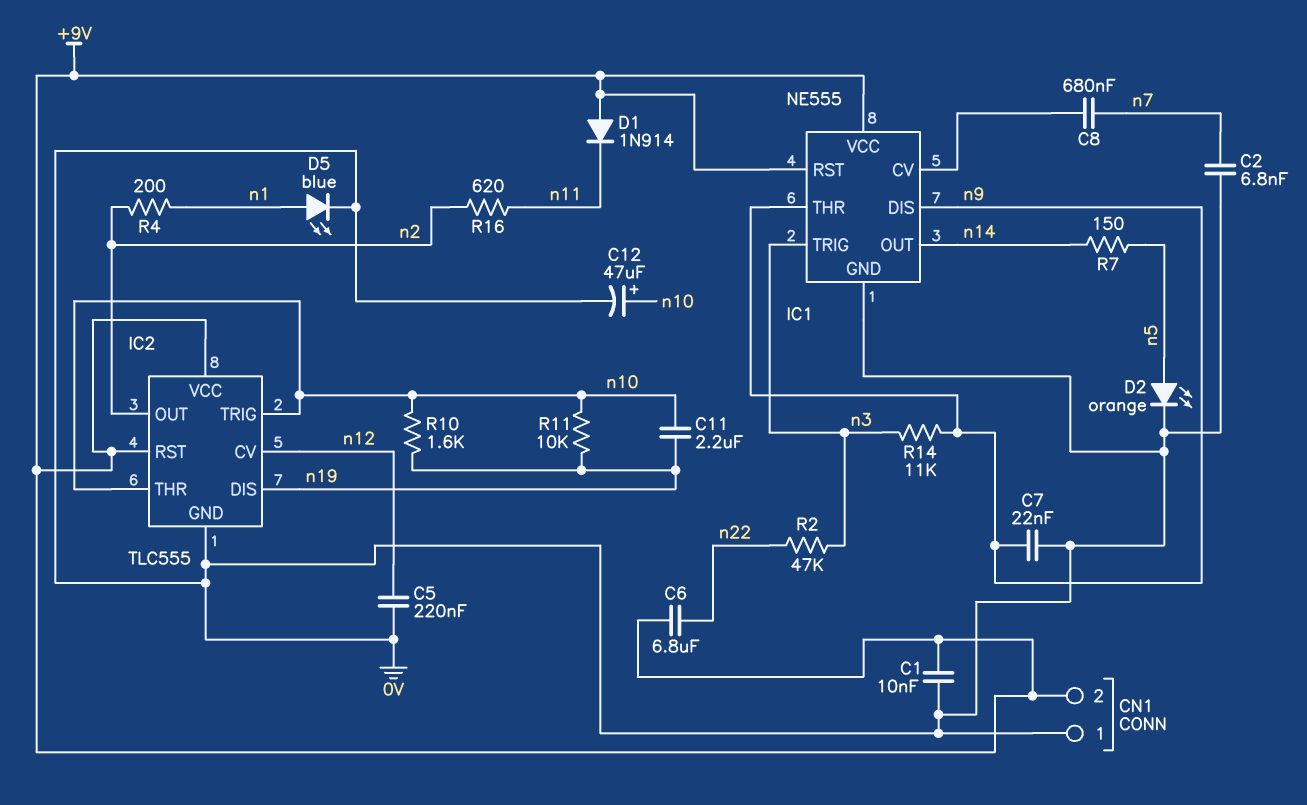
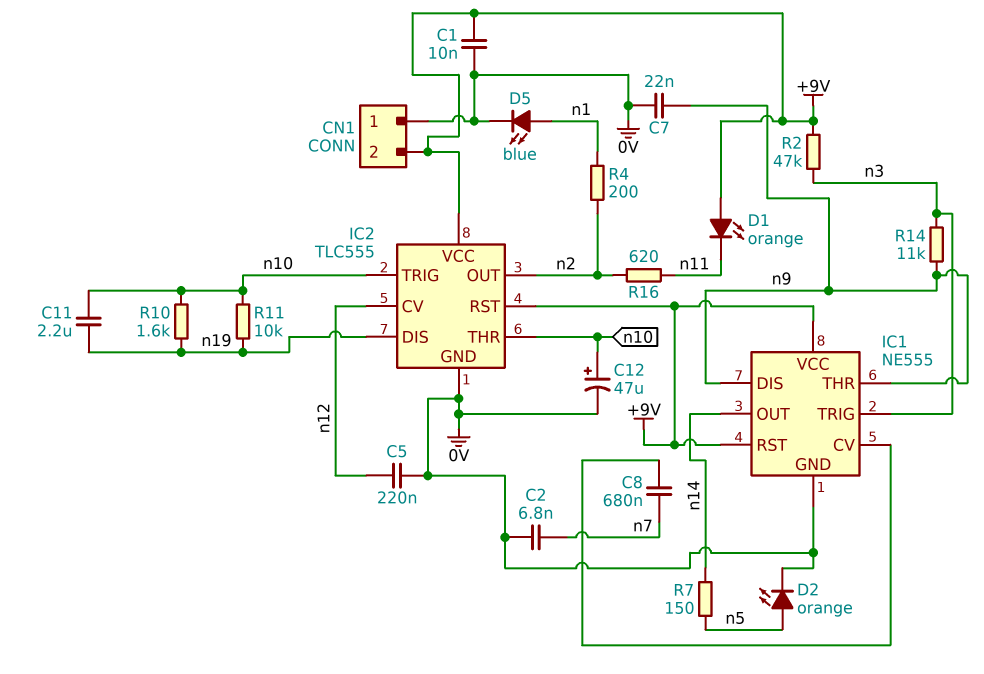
C6: 6.8uF (+9V, n22) -> none
D1: diode 1N914 (A +9V, K n11) -> LED orange (A +9V, K n11)
R2: 47k (n3, n22) -> 47k (+9V, n3)

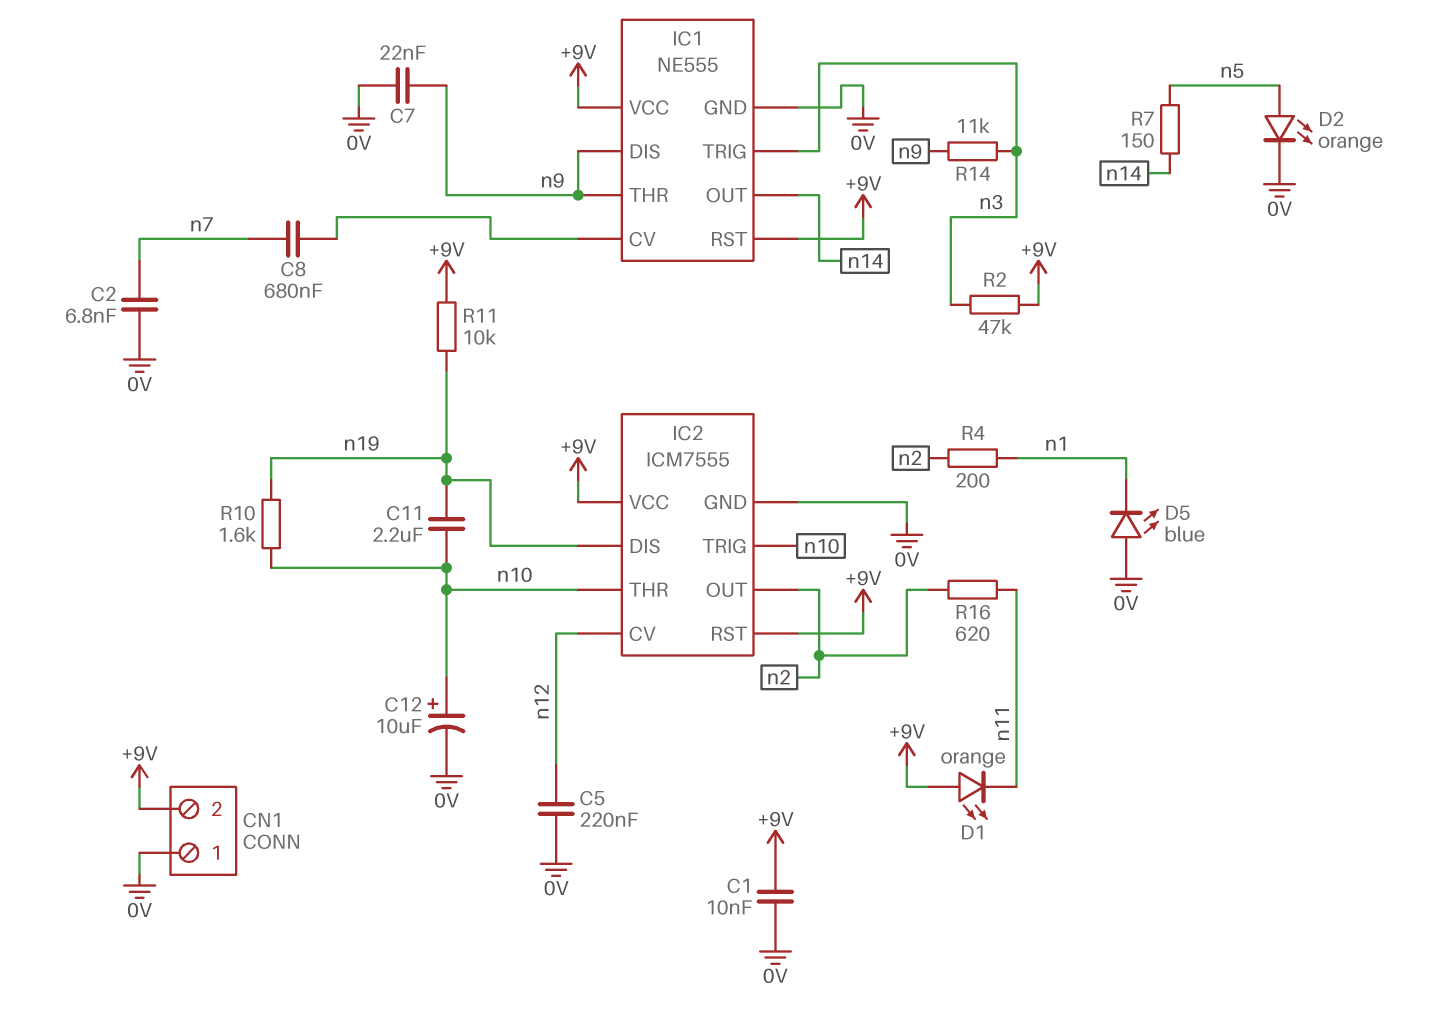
C12: 47uF (plus n10, minus 0V) -> 10uF (plus n10, minus 0V)
D5: LED blue (A n1, K 0V) -> LED blue (A 0V, K n1)
IC2: TLC555 -> ICM7555
R11: 10k (n10, n19) -> 10k (+9V, n19)

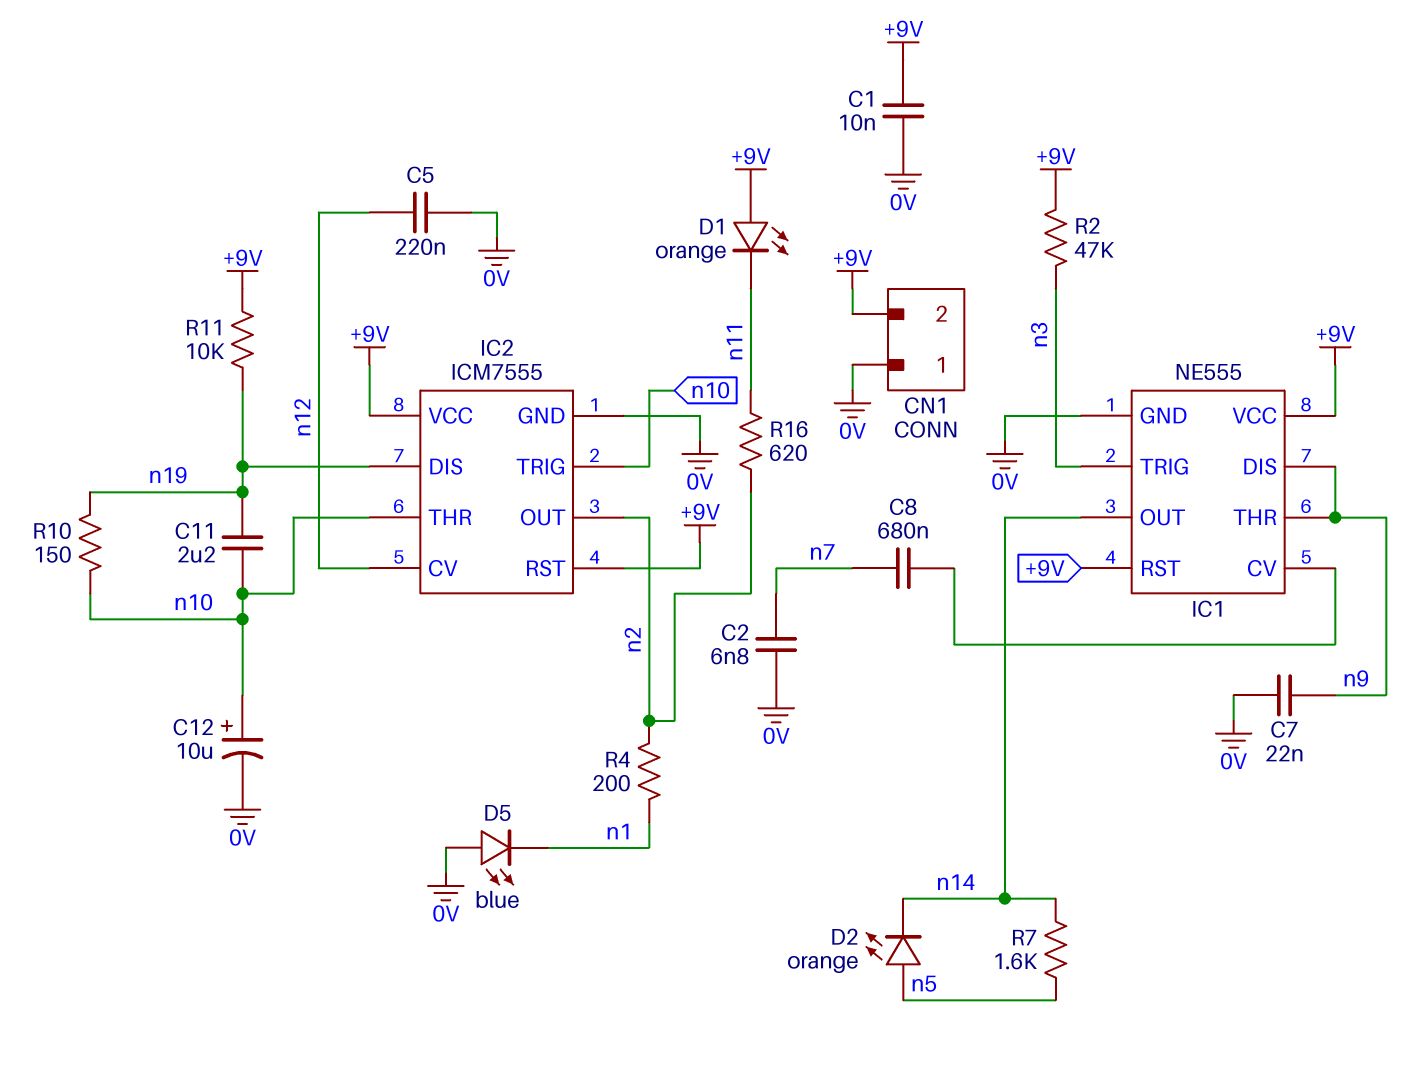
D2: LED orange (A n5, K 0V) -> LED orange (A n5, K n14)
R7: 150 (n5, n14) -> 1.6k (n5, n14)
R10: 1.6k (n10, n19) -> 150 (n10, n19)
R14: 11k (n3, n9) -> none

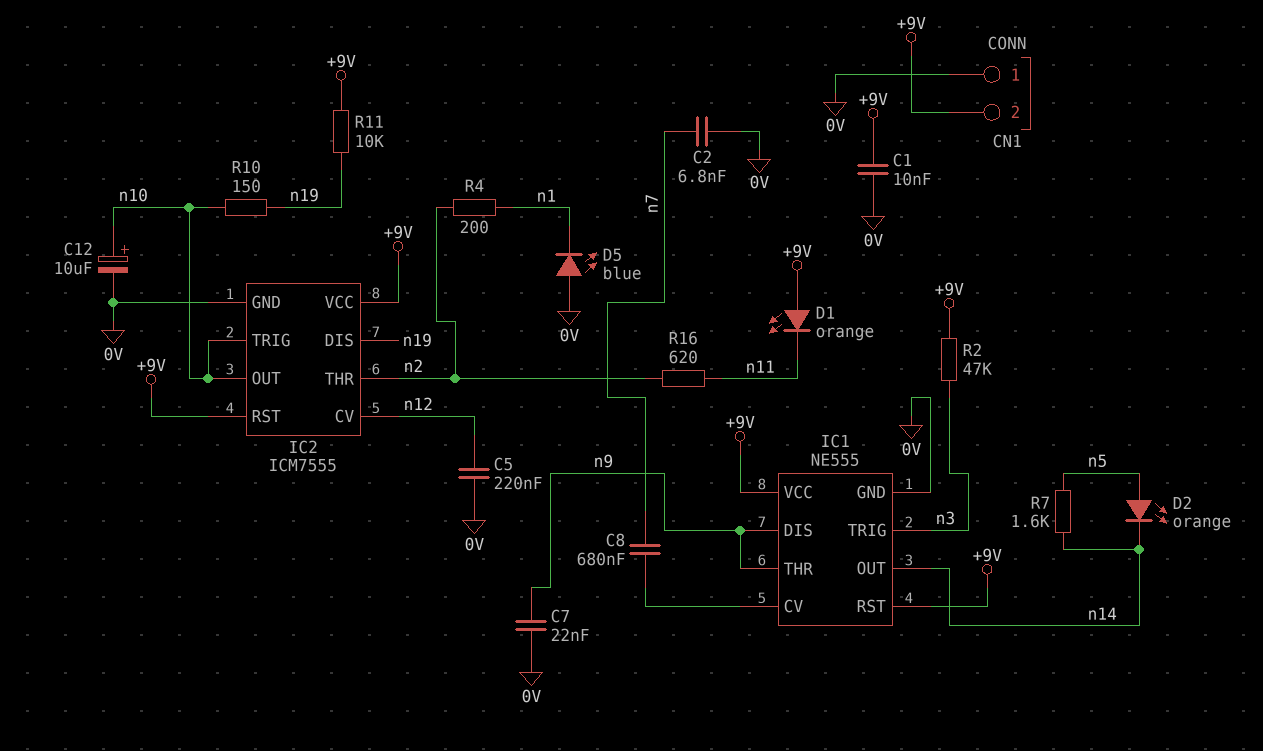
C11: 2.2uF (n10, n19) -> none
IC2 pin OUT: n2 -> n10
IC2 pin THR: n10 -> n2

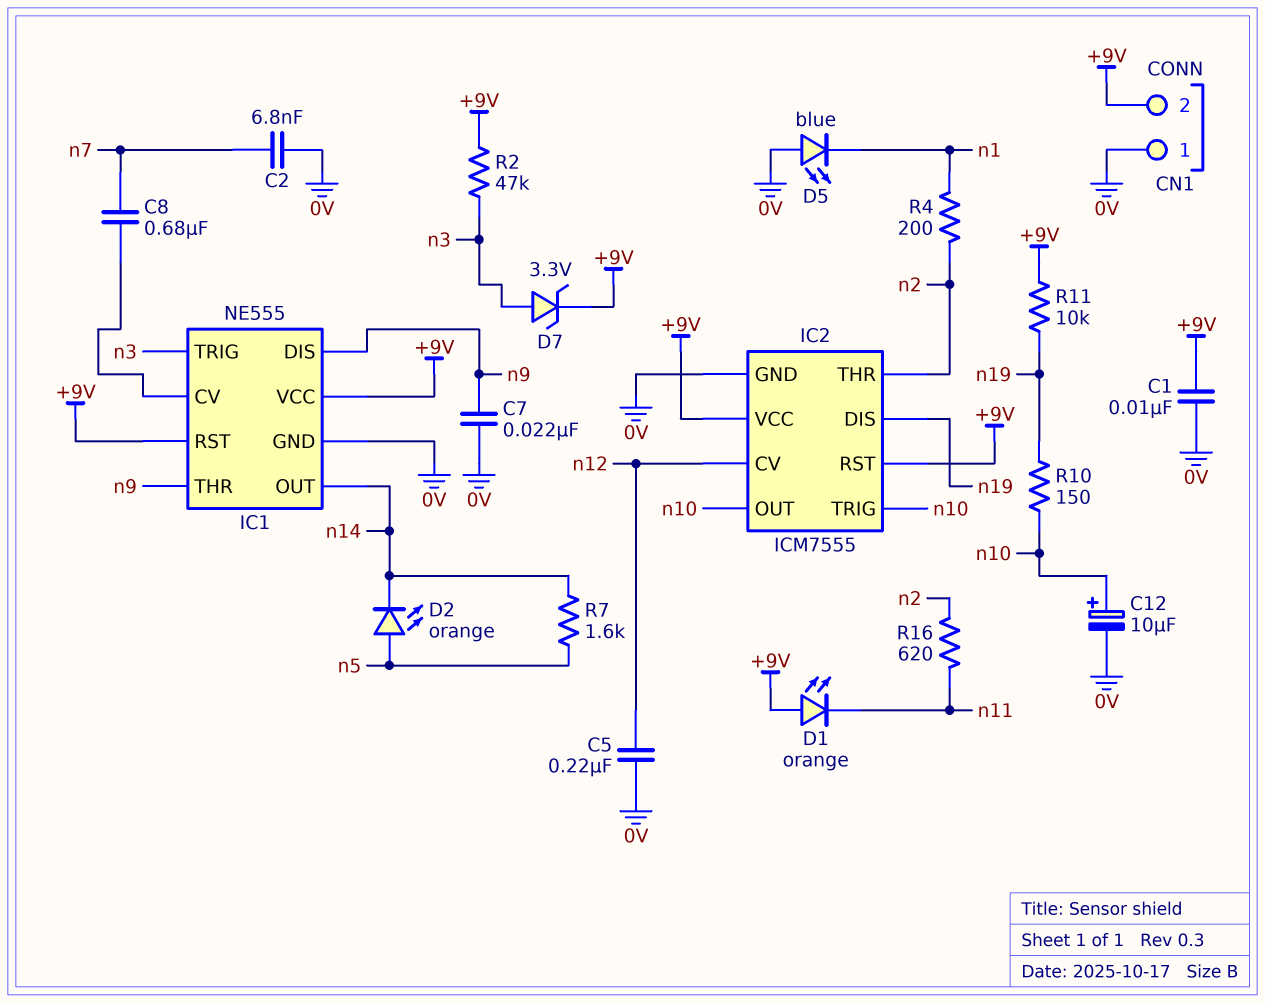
D7: none -> zener 3.3V (A n3, K +9V)

